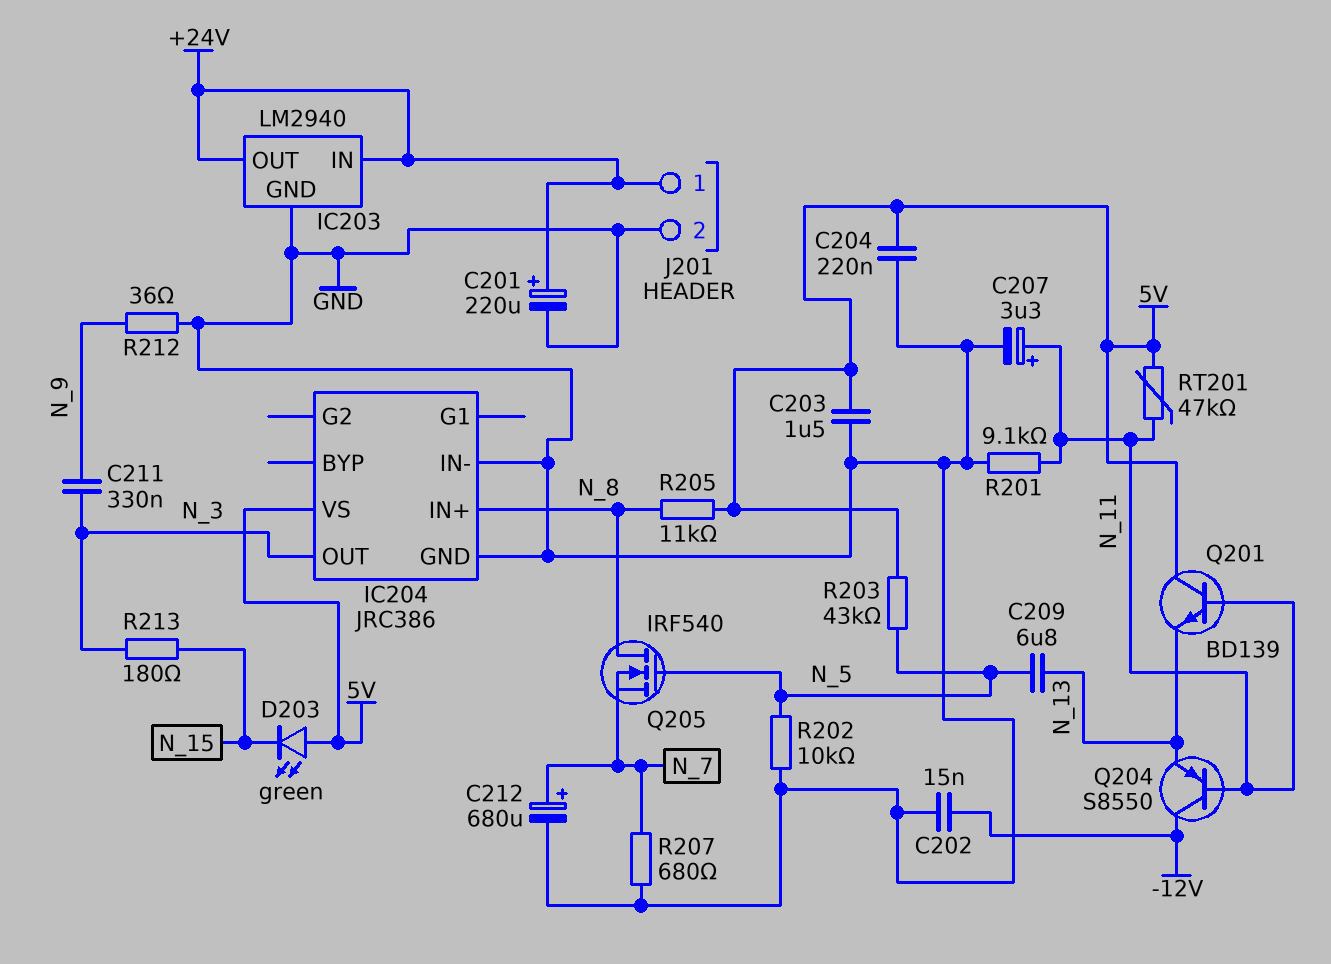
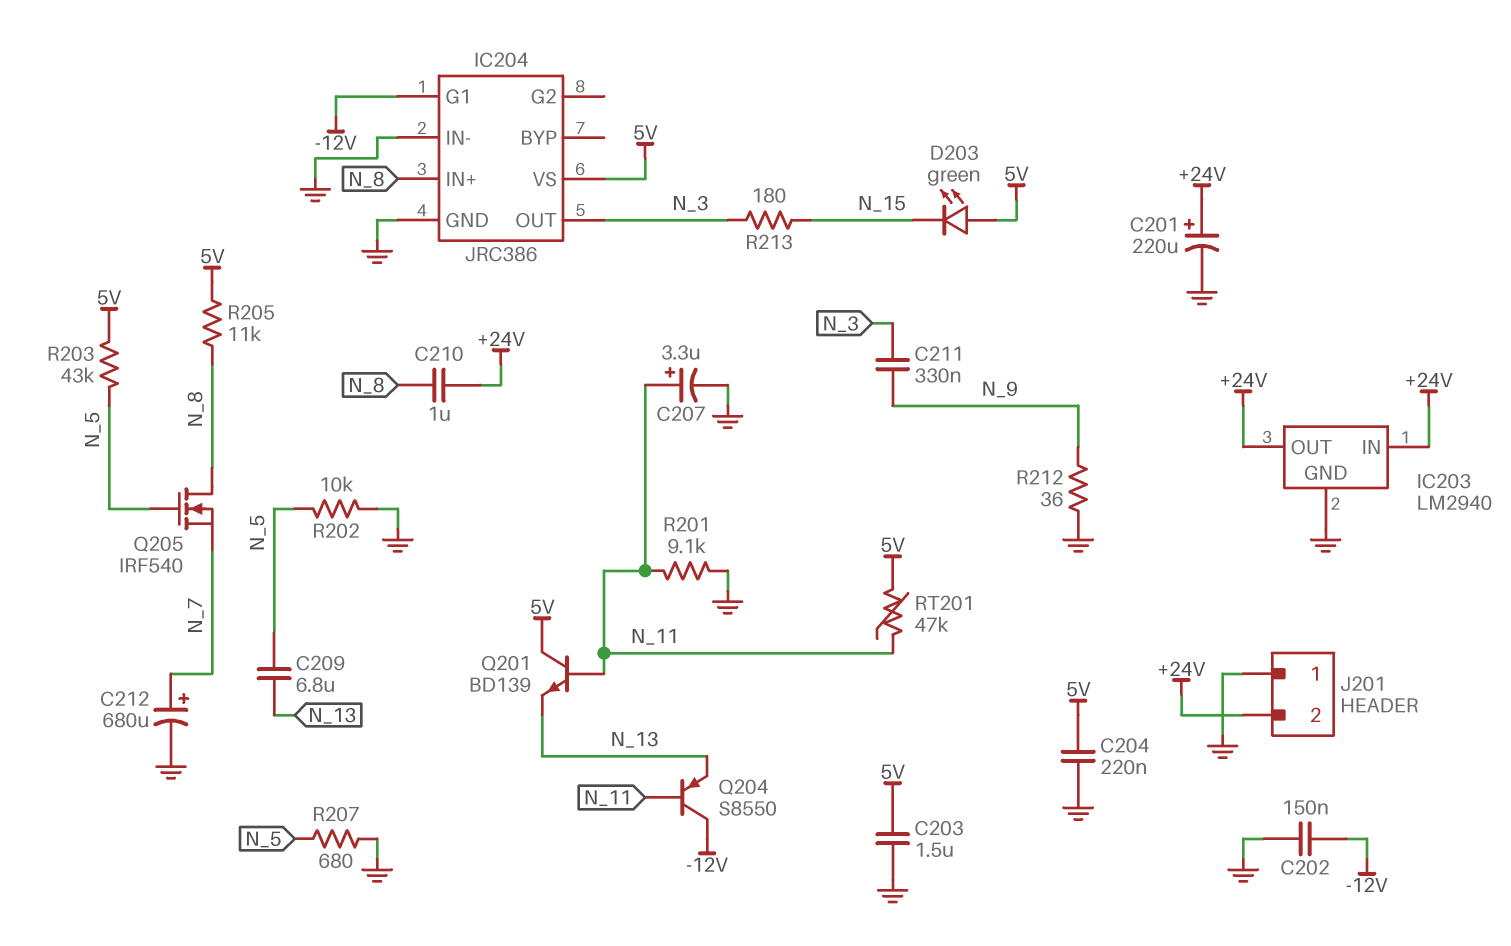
C202: 15nF (-12V, GND) -> 150nF (-12V, GND)
C210: none -> 1uF (+24V, N_8)
IC204 pin G1: none -> -12V
J201 pin 1: +24V -> GND
J201 pin 2: GND -> +24V
R207: 680 (GND, N_7) -> 680 (GND, N_5)

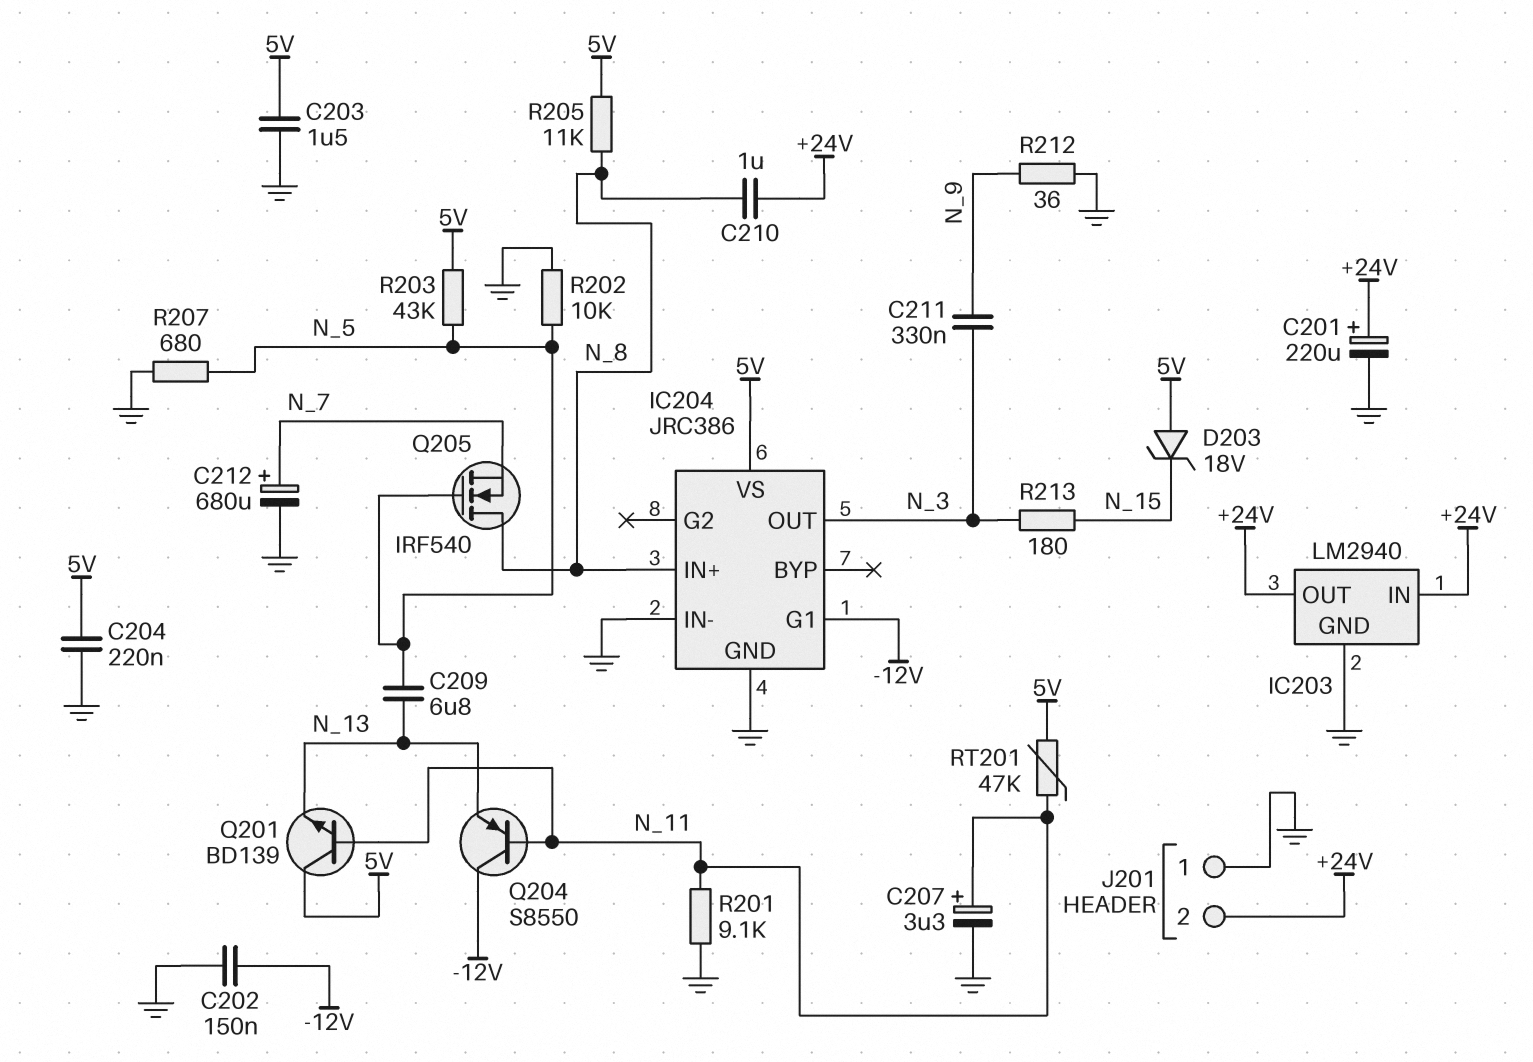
D203: LED green (A 5V, K N_15) -> zener 18V (A 5V, K N_15)

